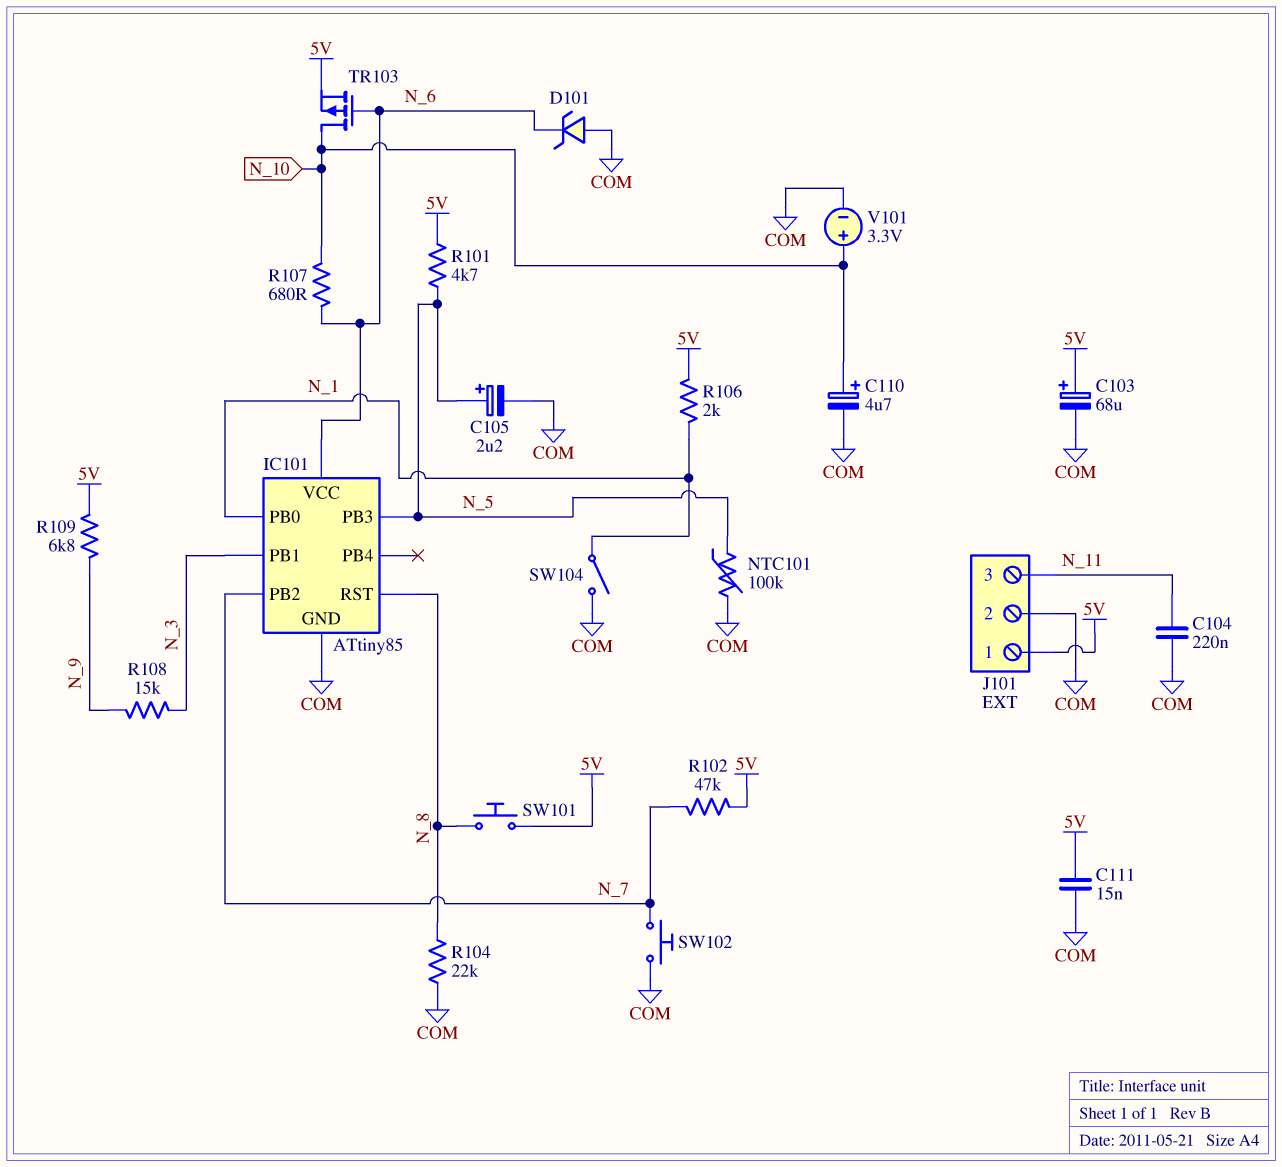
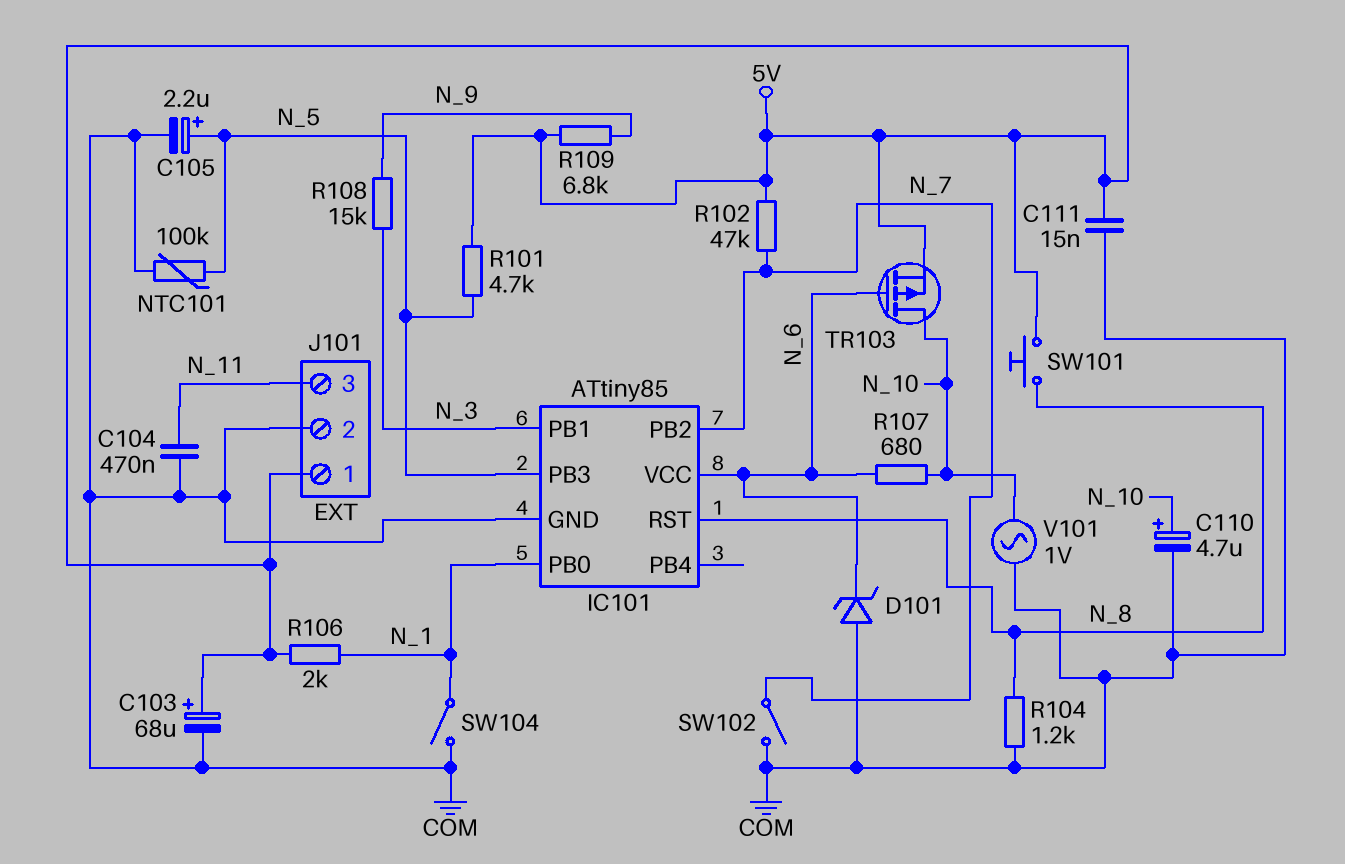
C104: 220nF (COM, N_11) -> 470nF (COM, N_11)
R104: 22k (COM, N_8) -> 1.2k (COM, N_8)
SW102: button (COM, N_7) -> switch (COM, N_7)
V101: 3.3V (plus N_10, minus COM) -> AC 1V (COM, N_10)

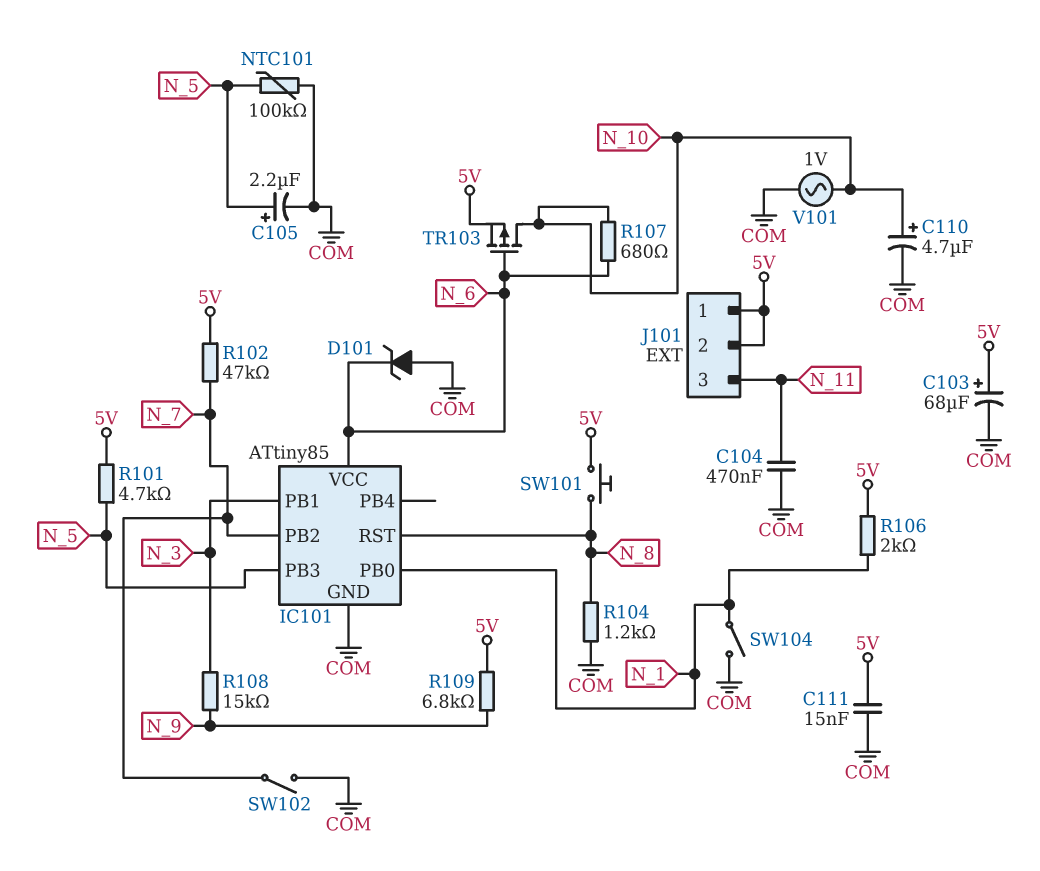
J101 pin 2: COM -> 5V

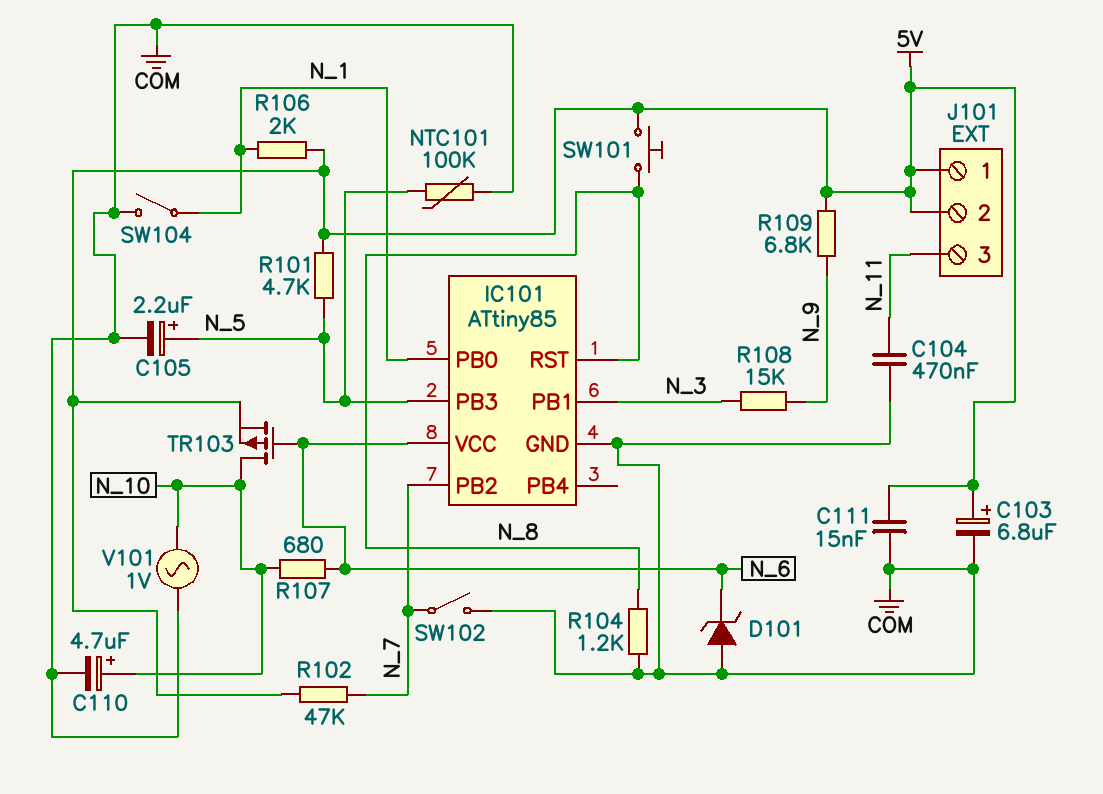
C103: 68uF (plus 5V, minus COM) -> 6.8uF (plus 5V, minus COM)

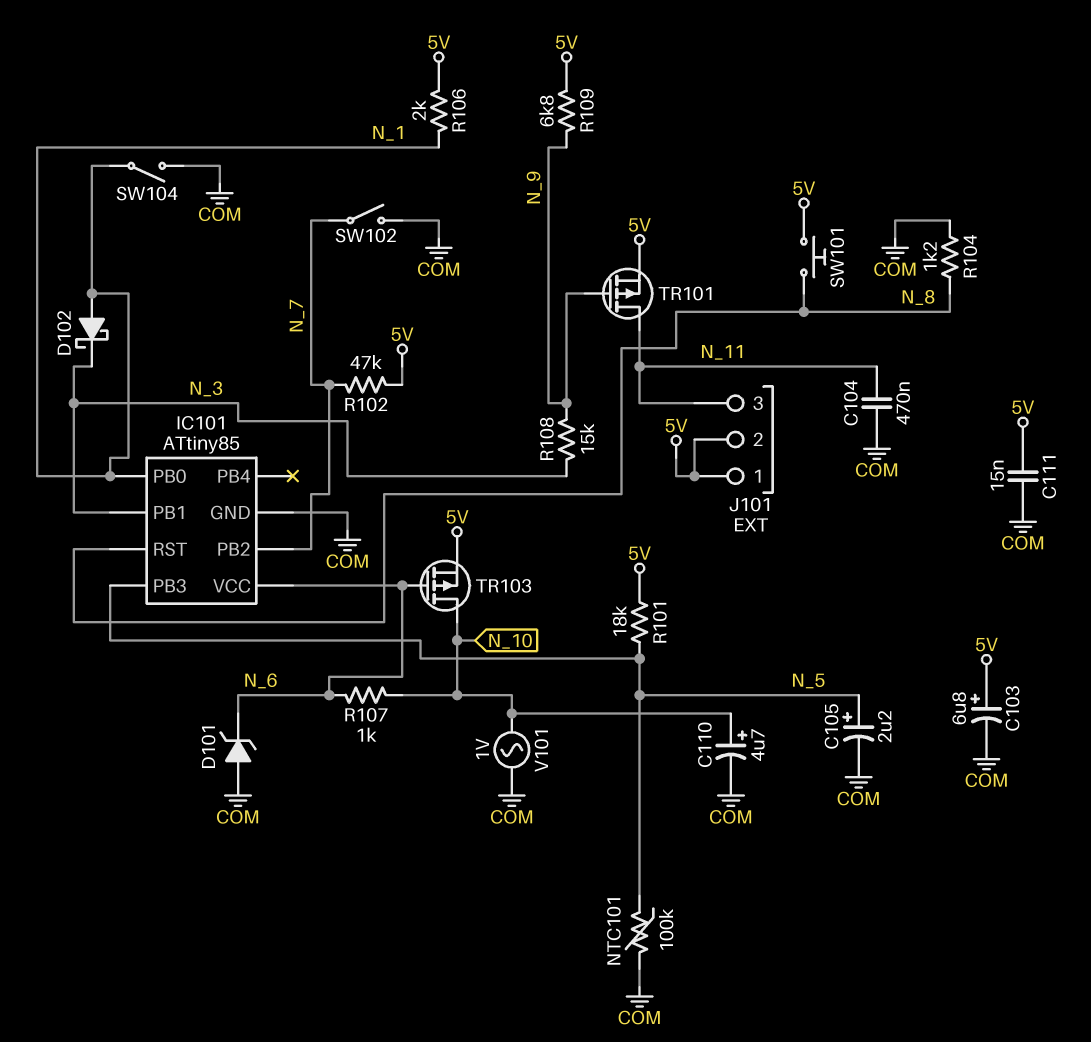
D102: none -> schottky (A N_1, K N_3)
R101: 4.7k (5V, N_5) -> 18k (5V, N_5)
R107: 680 (N_6, N_10) -> 1k (N_6, N_10)
TR101: none -> PMOS (G N_9, D N_11, S 5V)

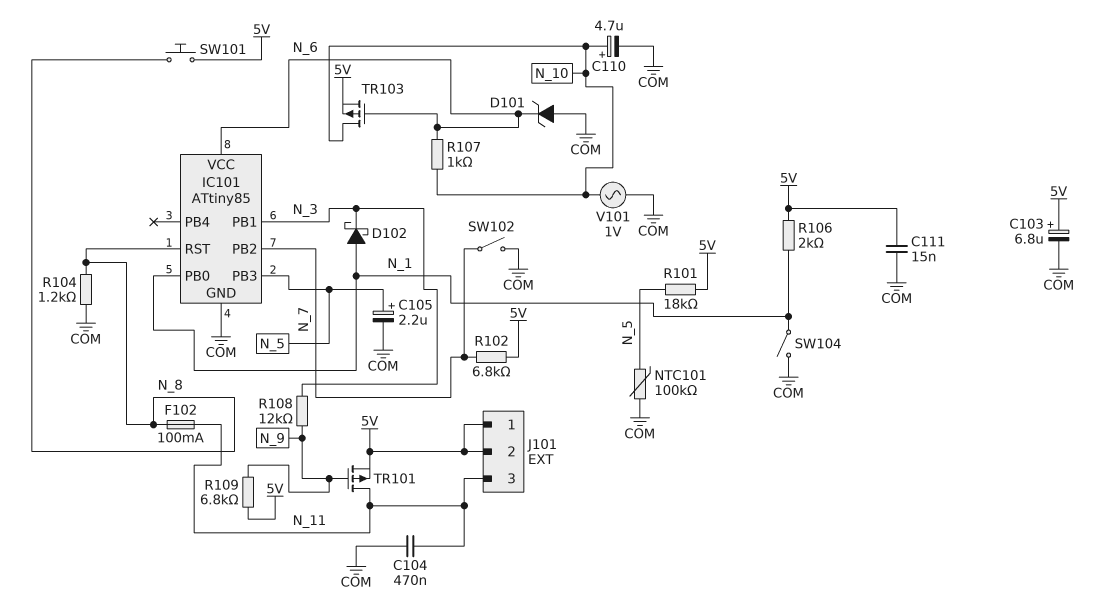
F102: none -> 100mA (N_8, N_11)
R102: 47k (5V, N_7) -> 6.8k (5V, N_7)
R108: 15k (N_3, N_9) -> 12k (N_3, N_9)

